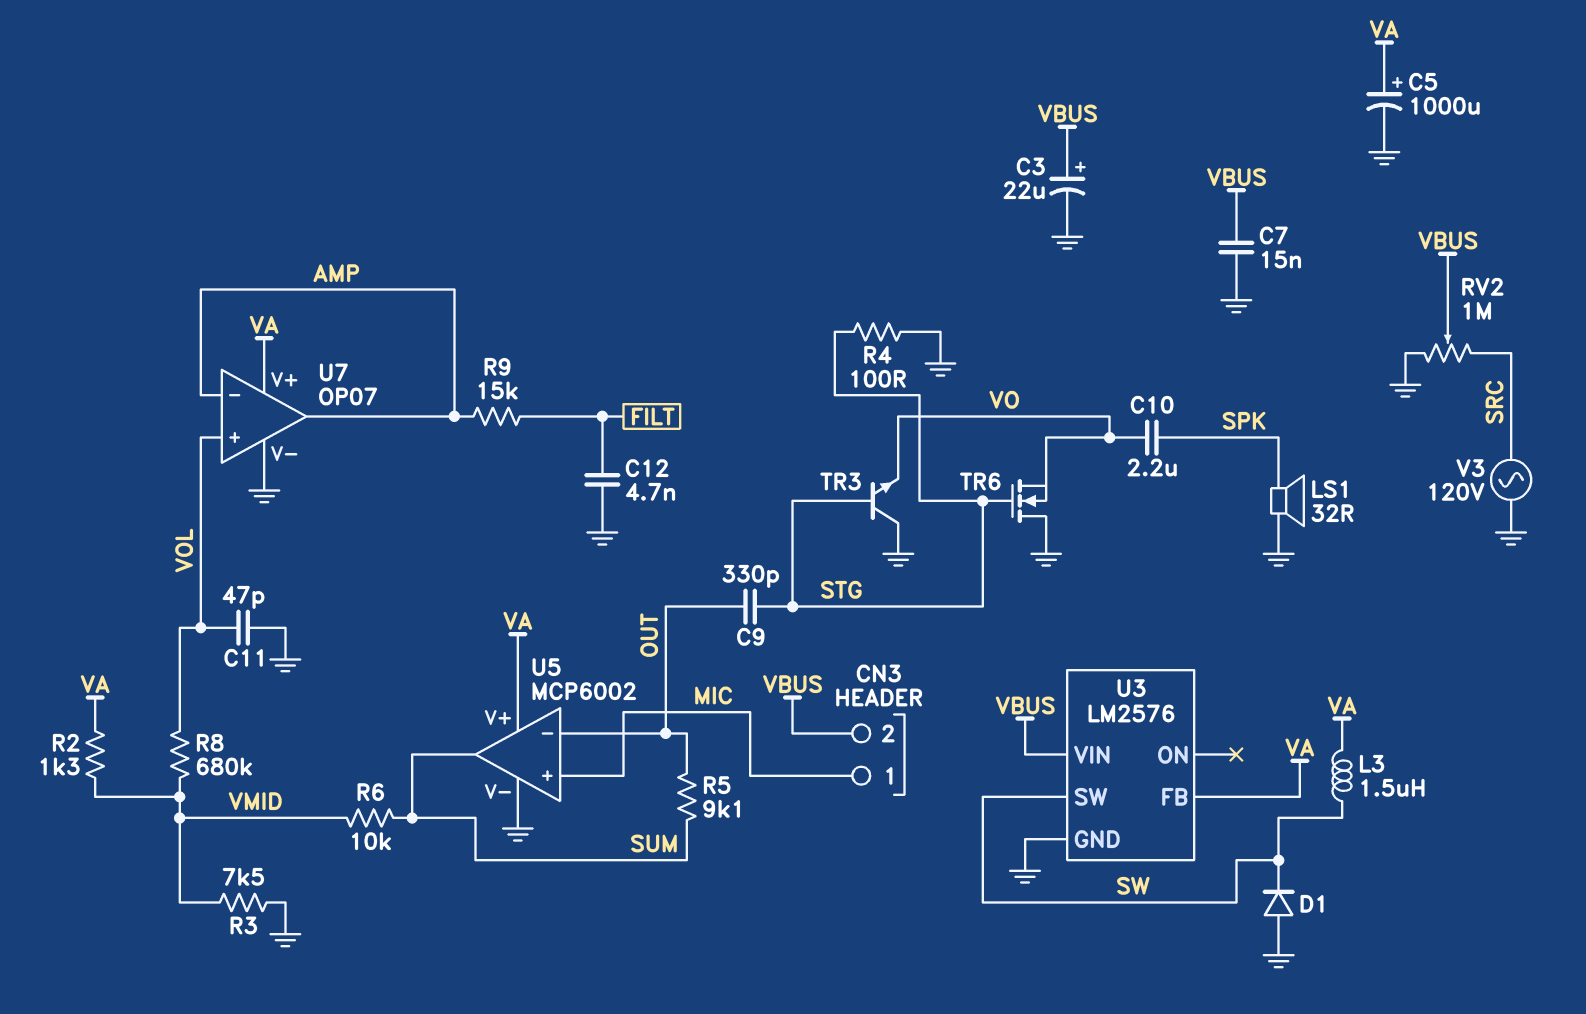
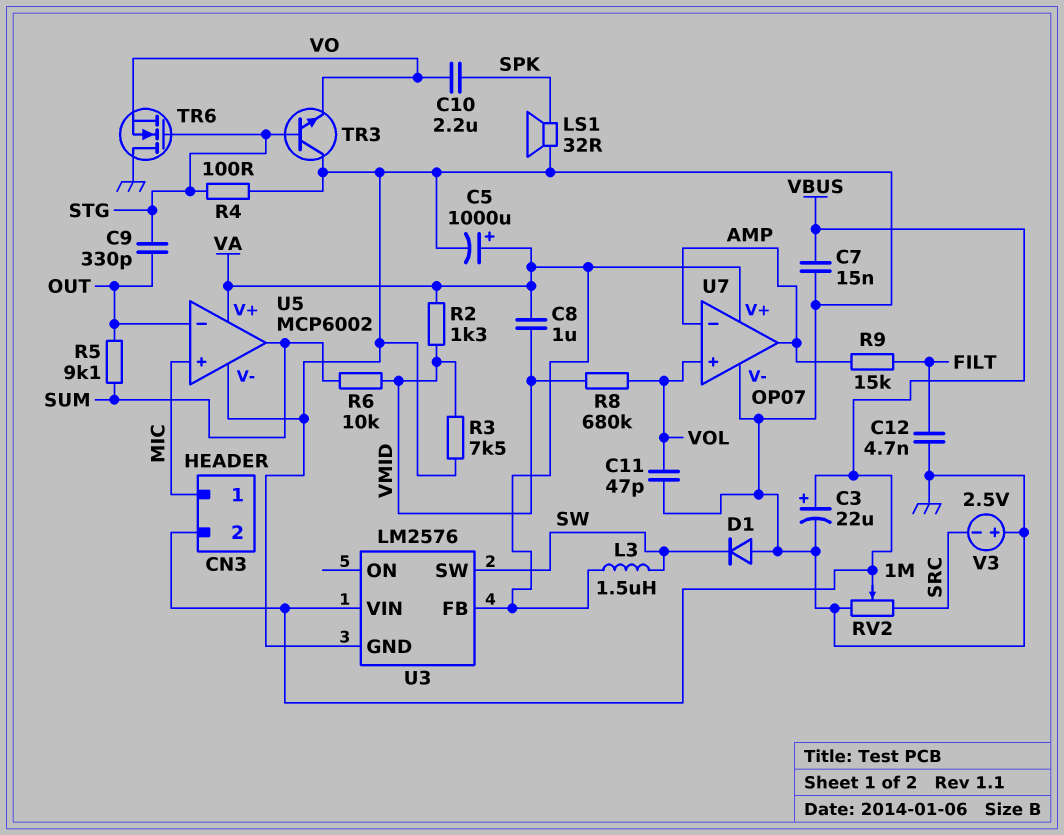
C8: none -> 1uF (VA, VMID)
V3: AC 120V (GND, SRC) -> 2.5V (plus GND, minus SRC)

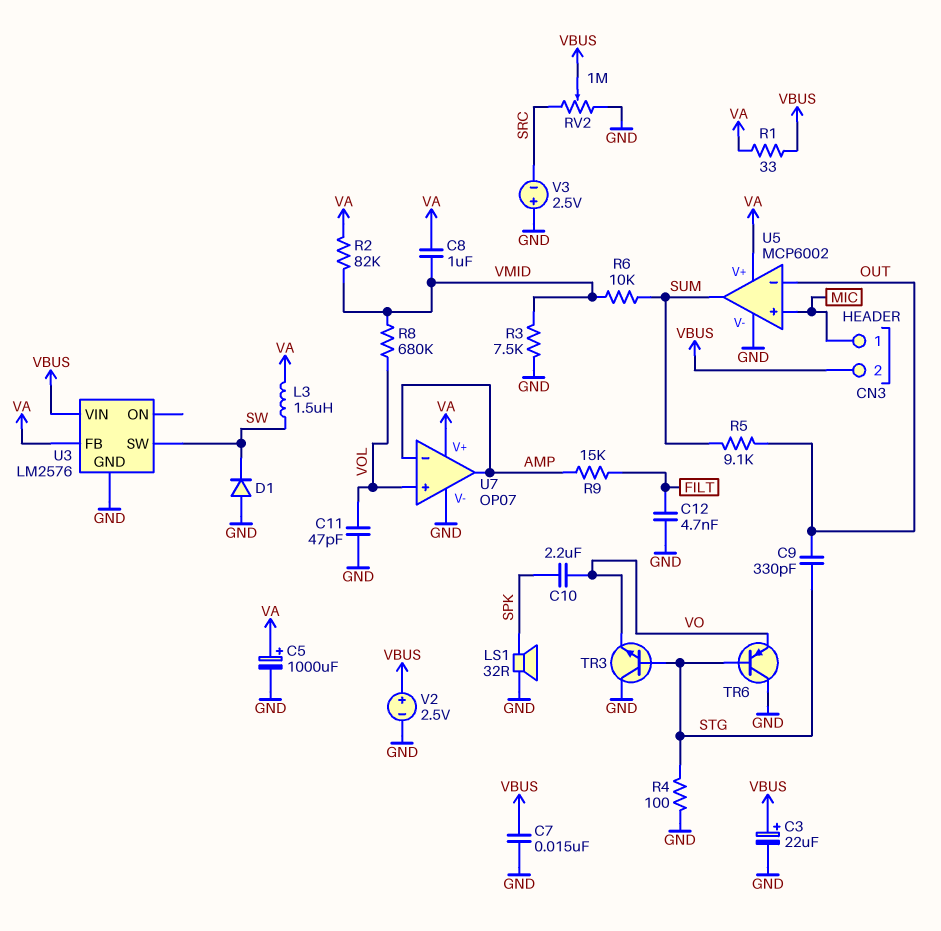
R1: none -> 33 (VA, VBUS)
R2: 1.3k (VA, VMID) -> 82k (VA, VMID)
TR6: NMOS (G STG, D GND, S VO) -> PNP (B STG, C GND, E VO)
V2: none -> 2.5V (plus VBUS, minus GND)

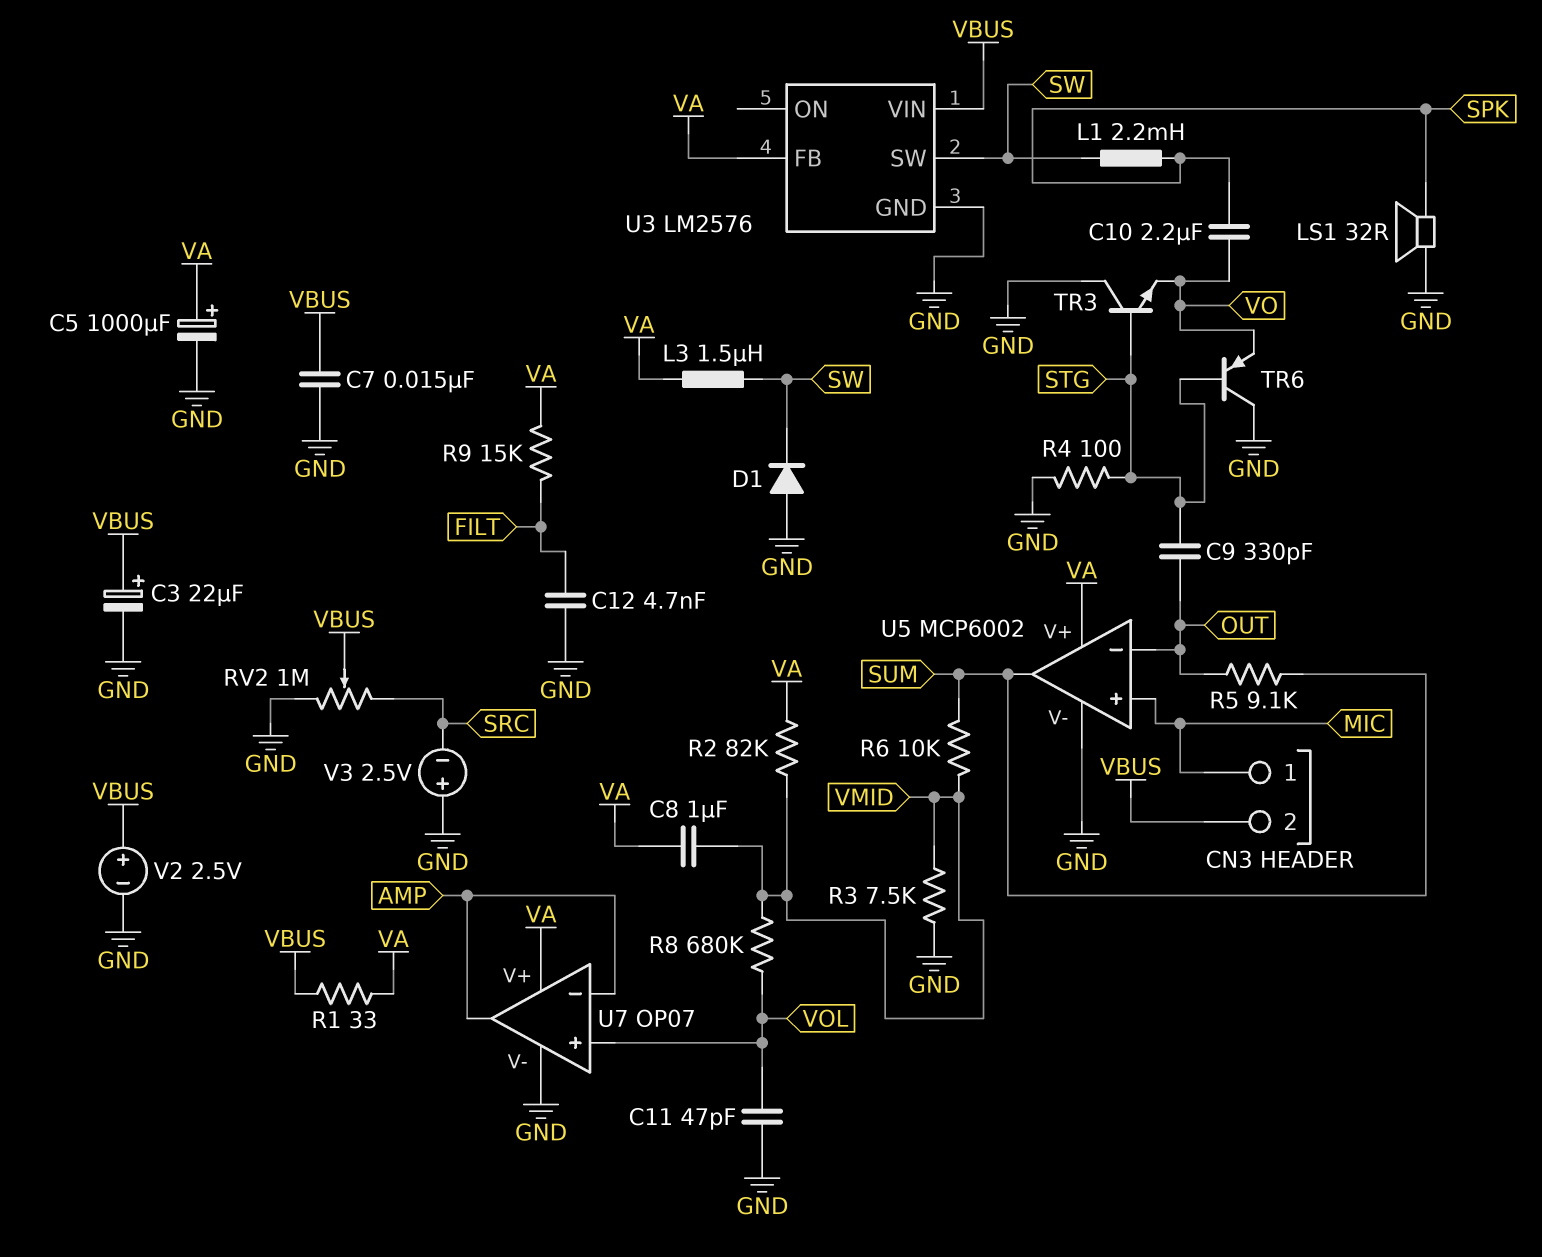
L1: none -> 2.2mH (SPK, SW)
R9: 15k (AMP, FILT) -> 15k (FILT, VA)

